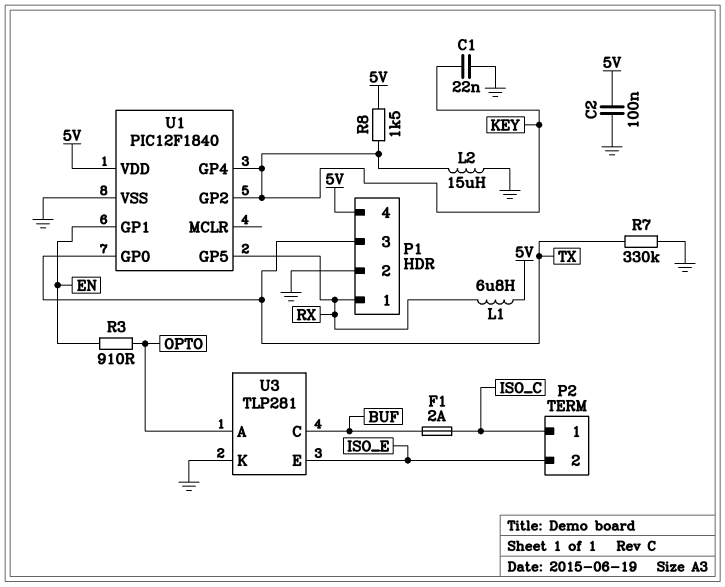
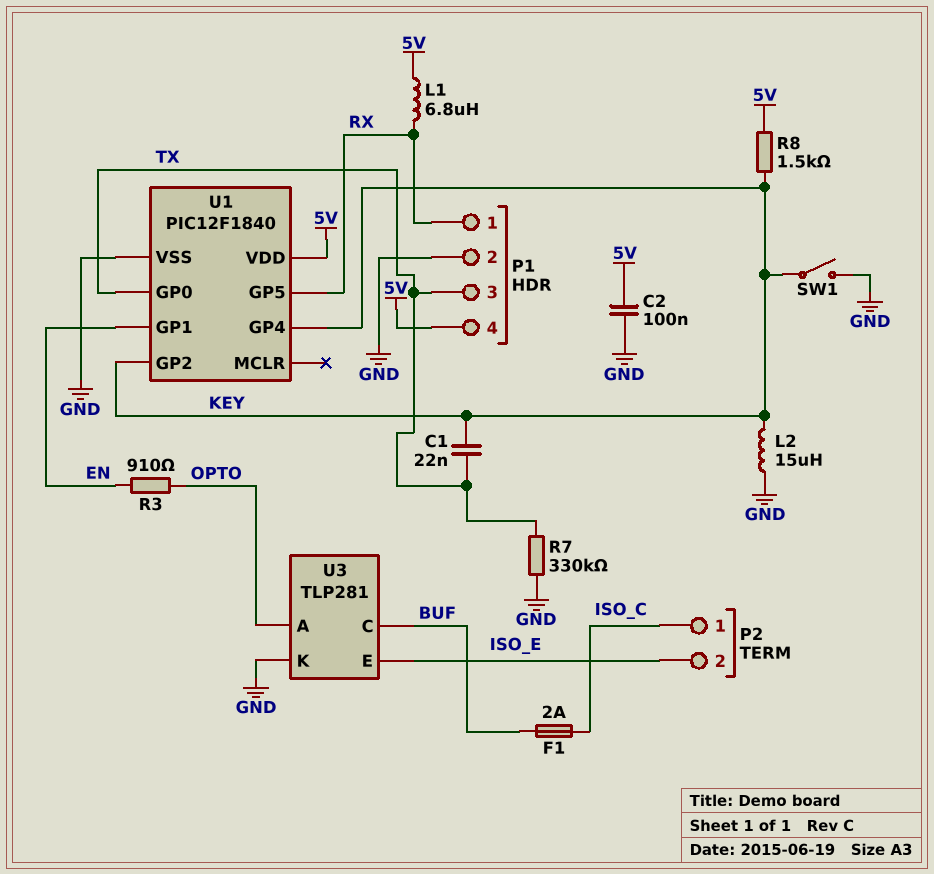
C1: 22nF (GND, KEY) -> 22nF (KEY, TX)
SW1: none -> switch (GND, KEY)

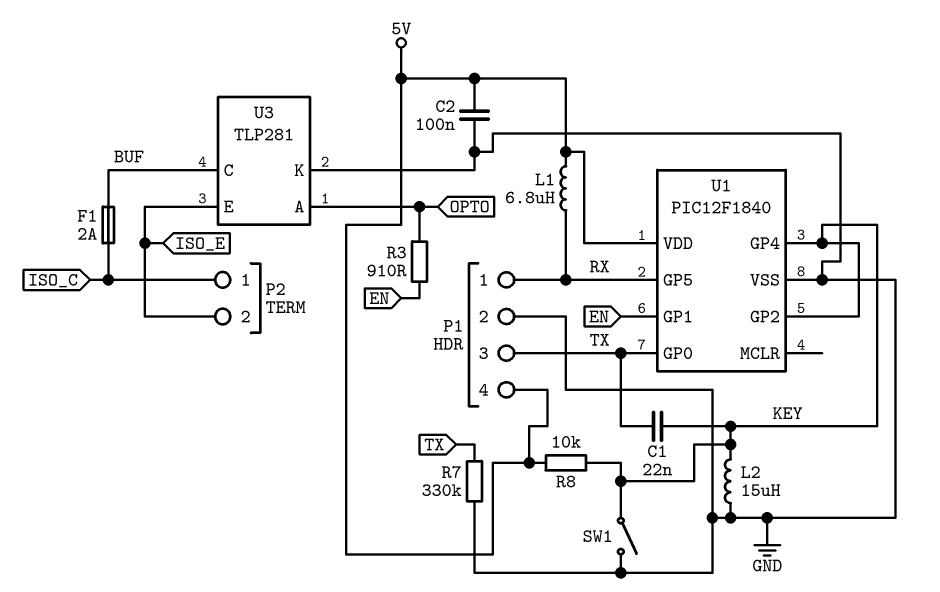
R8: 1.5k (5V, KEY) -> 10k (5V, KEY)

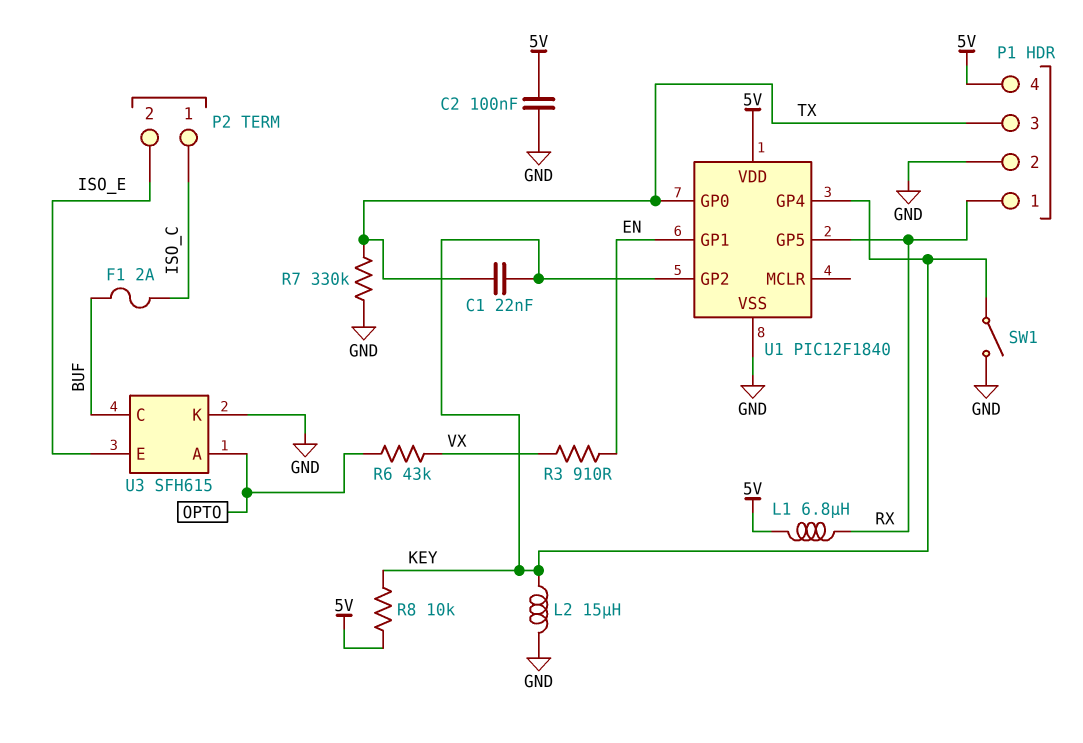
R3: 910 (EN, OPTO) -> 910 (EN, VX)
R6: none -> 43k (OPTO, VX)
U3: TLP281 -> SFH615

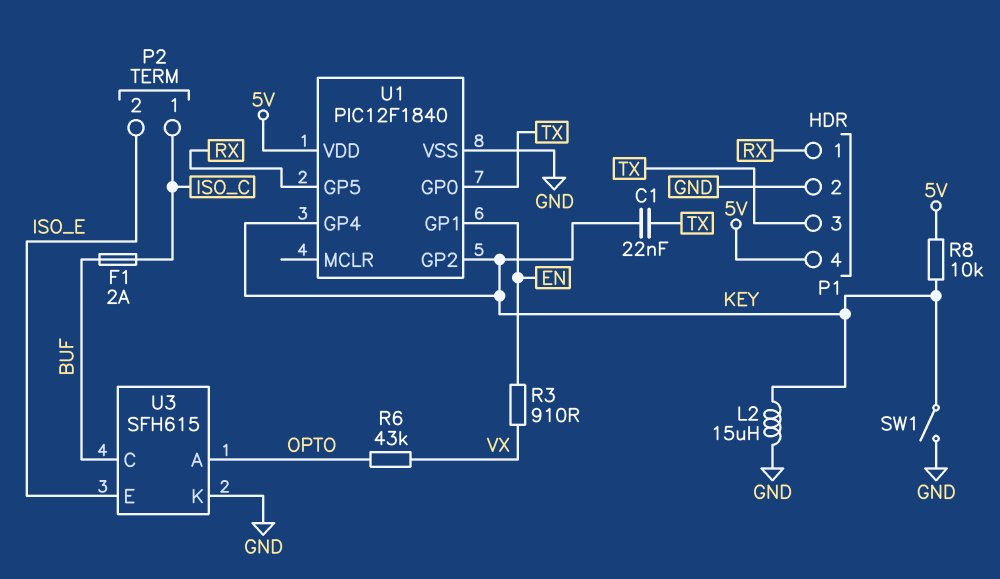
C2: 100nF (5V, GND) -> none
L1: 6.8uH (5V, RX) -> none
R7: 330k (GND, TX) -> none

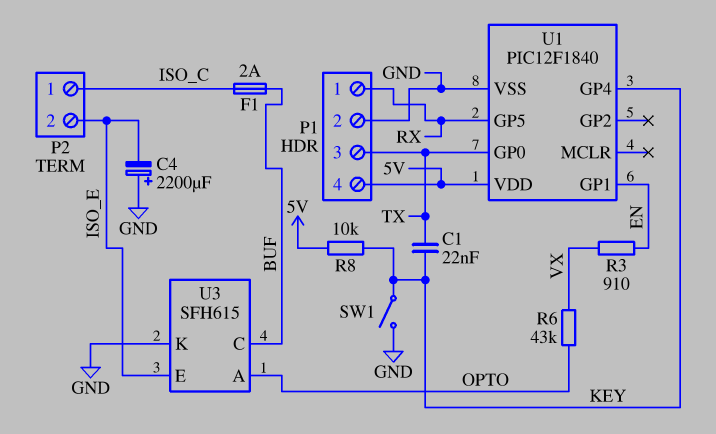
C4: none -> 2200uF (plus GND, minus ISO_E)
L2: 15uH (GND, KEY) -> none
U1 pin GP2: KEY -> none

